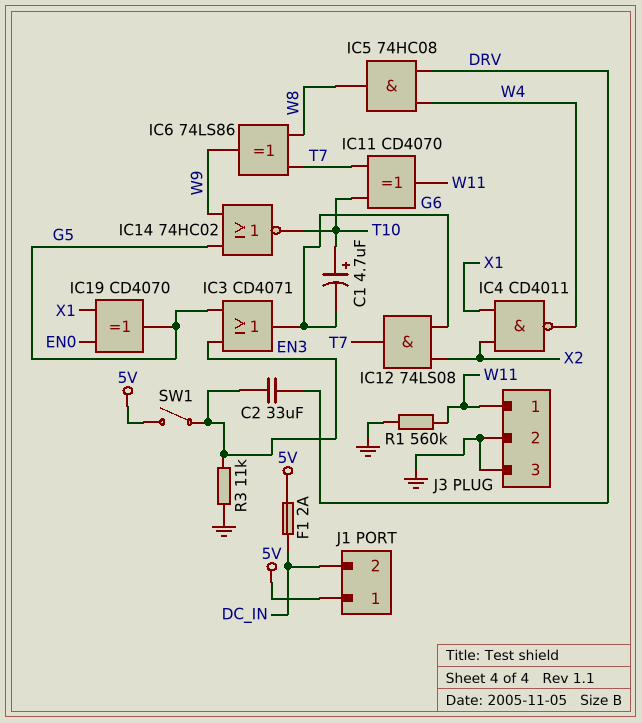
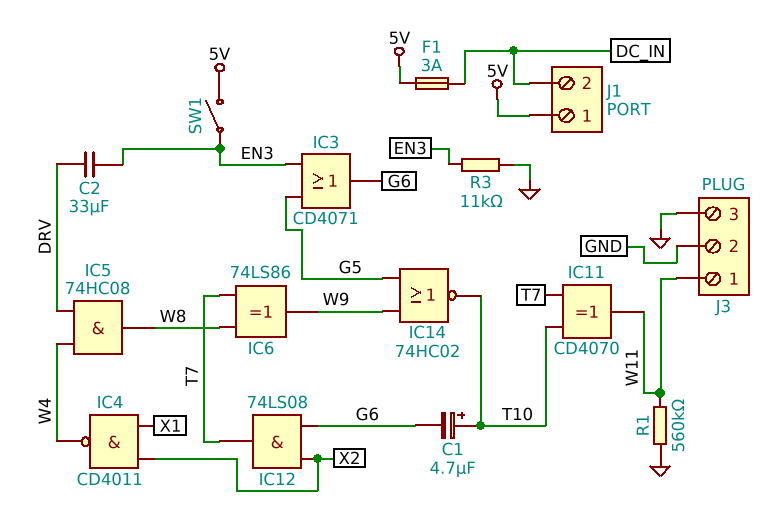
F1: 2A (5V, DC_IN) -> 3A (5V, DC_IN)
IC19: XOR CD4070 (in EN0, in X1, out G5) -> none

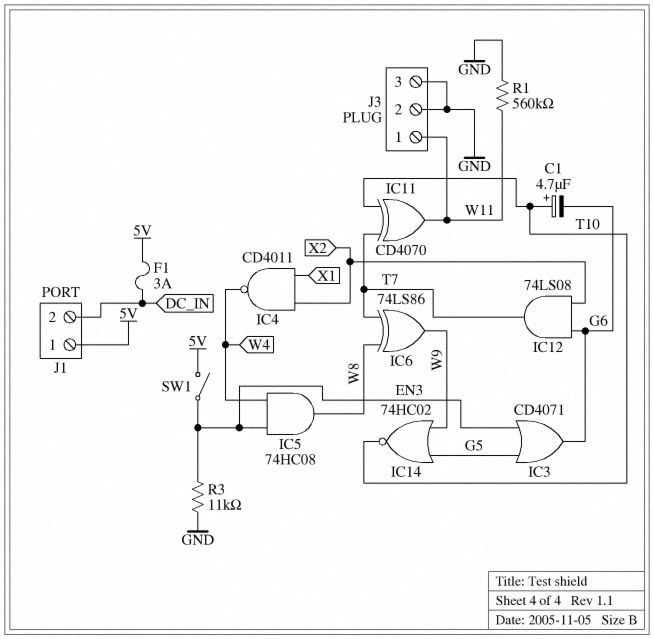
C2: 33uF (DRV, EN3) -> none
IC5: AND 74HC08 (in DRV, in W4, out W8) -> AND 74HC08 (in EN3, in W4, out W8)

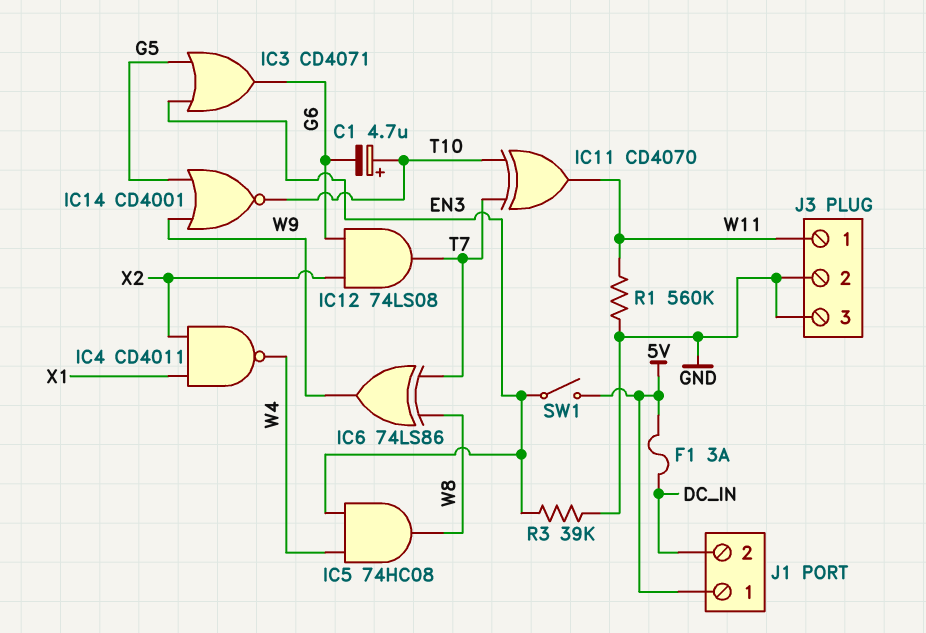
IC14: NOR 74HC02 (in G5, in W9, out T10) -> NOR CD4001 (in G5, in W9, out T10)
R3: 11k (EN3, GND) -> 39k (EN3, GND)

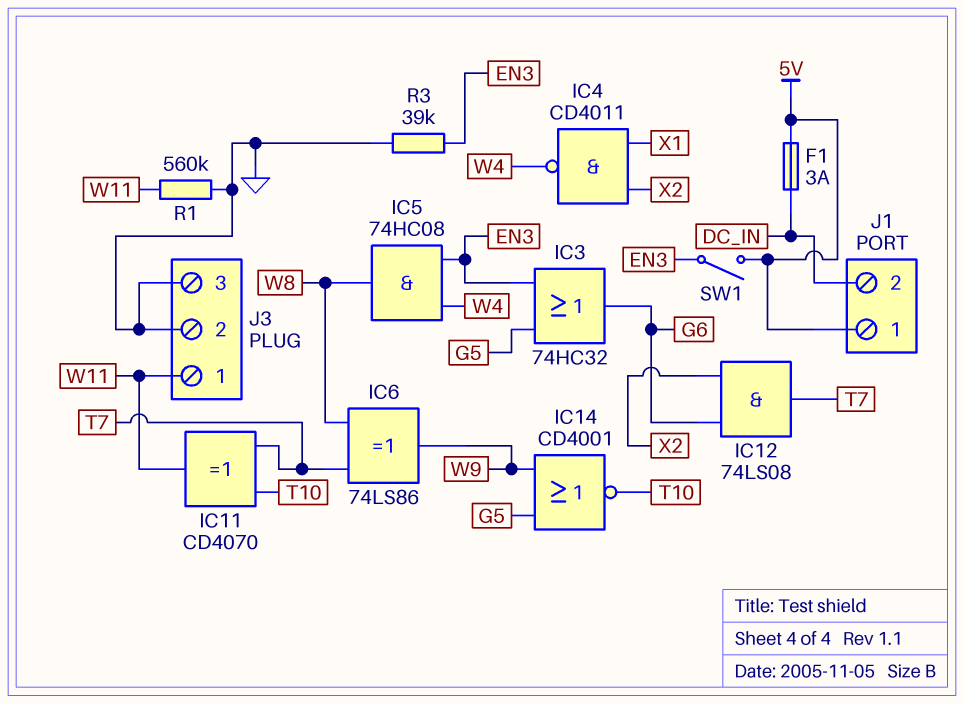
C1: 4.7uF (plus T10, minus G6) -> none
IC3: OR CD4071 (in EN3, in G5, out G6) -> OR 74HC32 (in EN3, in G5, out G6)

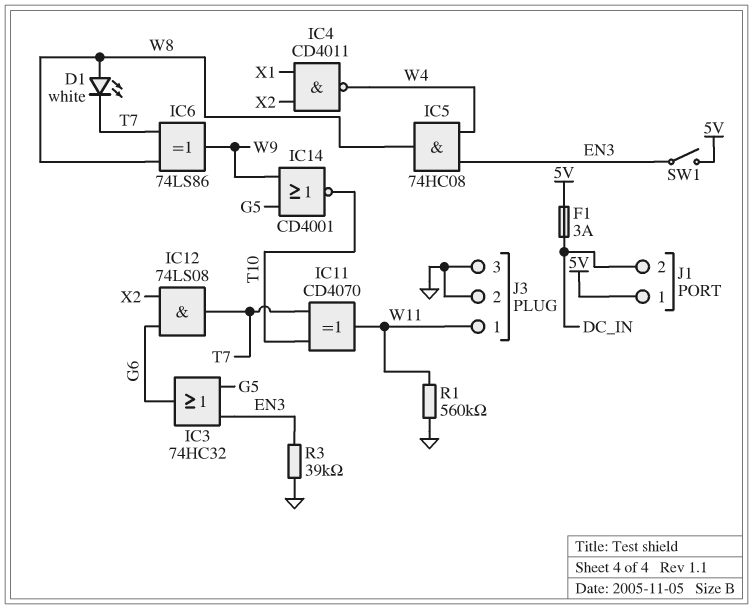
D1: none -> LED white (A W8, K T7)

